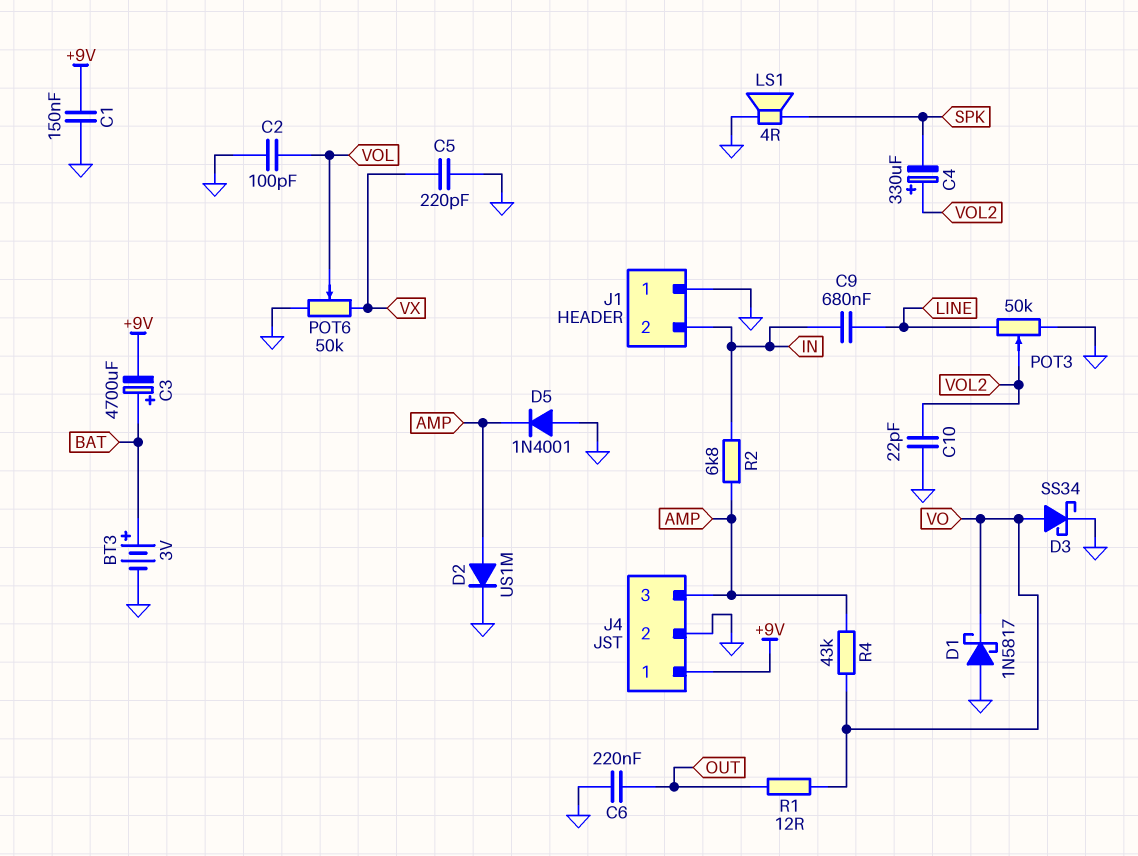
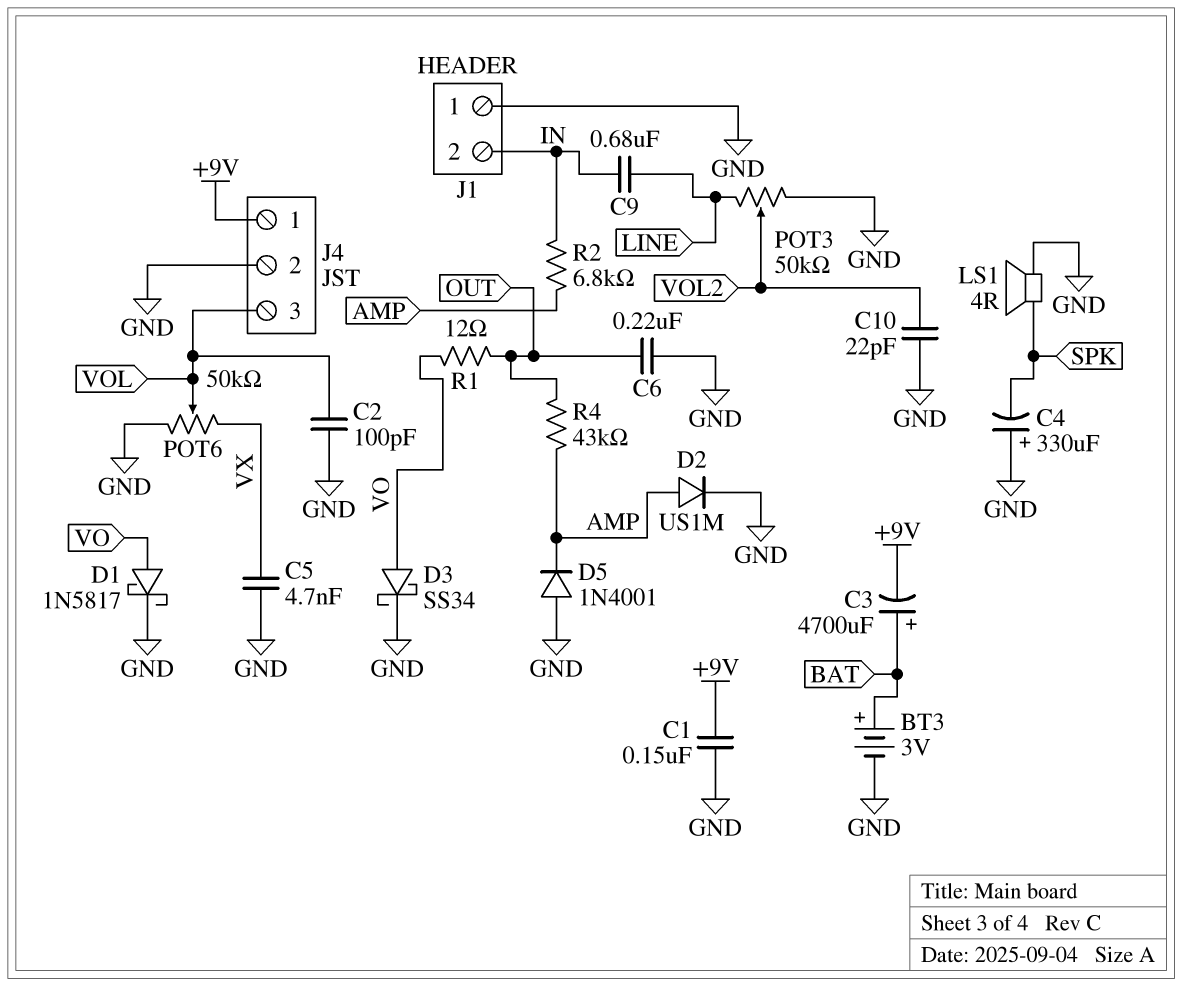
C4: 330uF (plus VOL2, minus SPK) -> 330uF (plus GND, minus SPK)
C5: 220pF (GND, VX) -> 4.7nF (GND, VX)
D1: schottky 1N5817 (A GND, K VO) -> schottky 1N5817 (A VO, K GND)
J4 pin 3: AMP -> VOL
R4: 43k (AMP, VO) -> 43k (AMP, OUT)

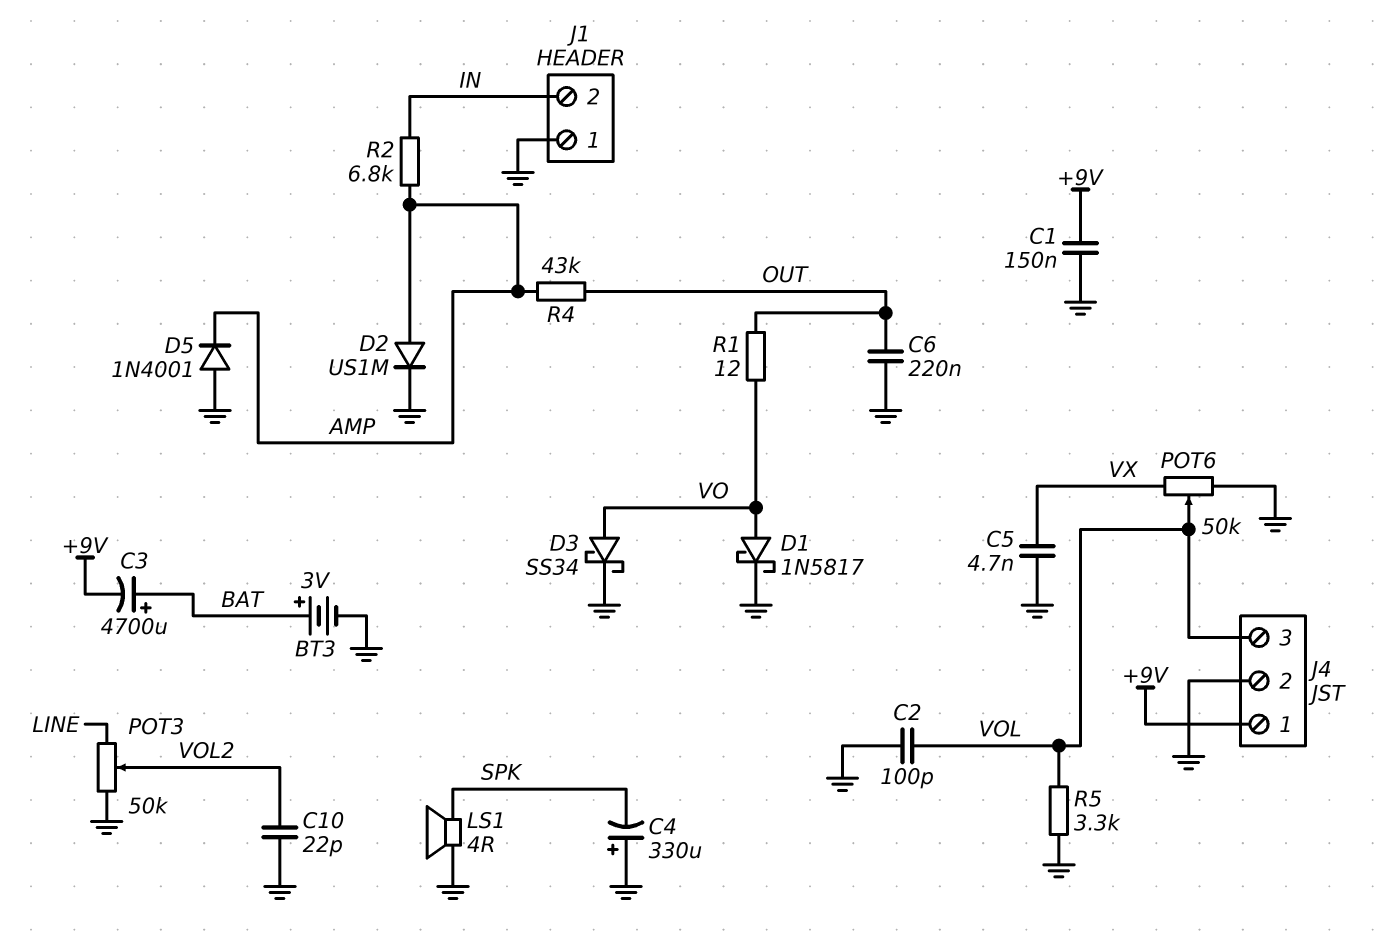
C9: 680nF (IN, LINE) -> none
R5: none -> 3.3k (GND, VOL)

